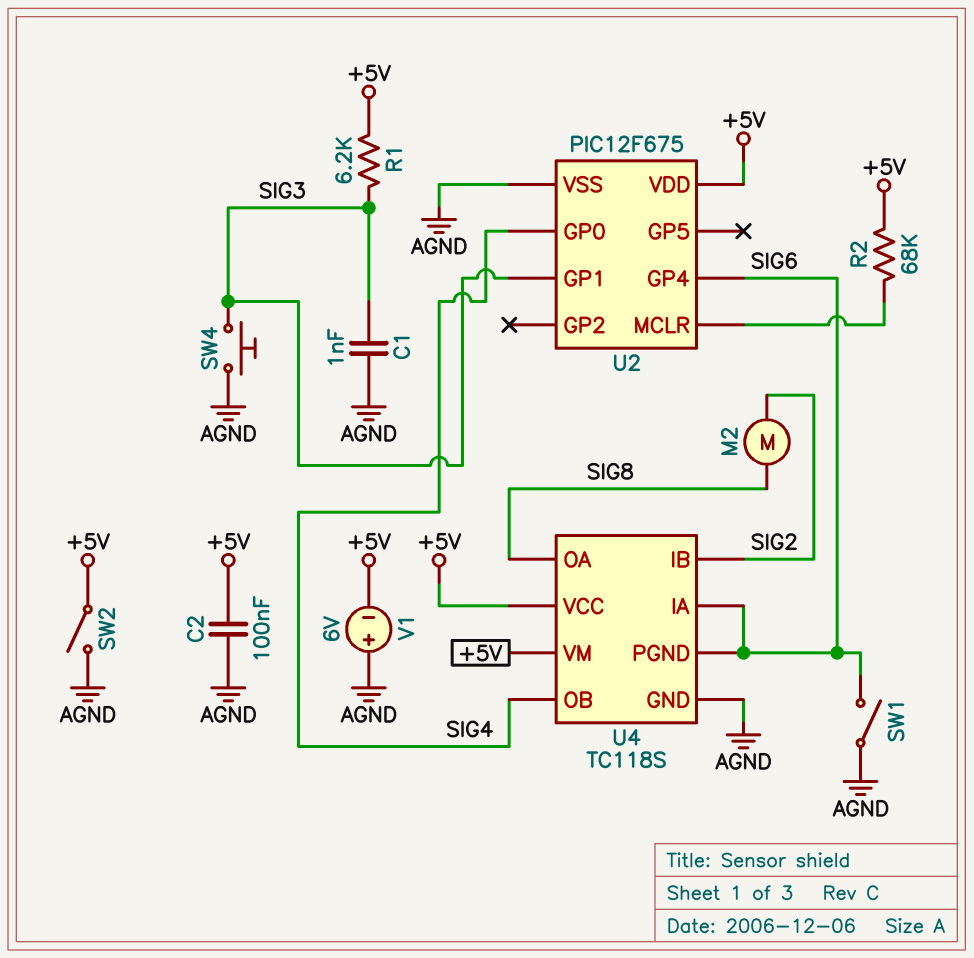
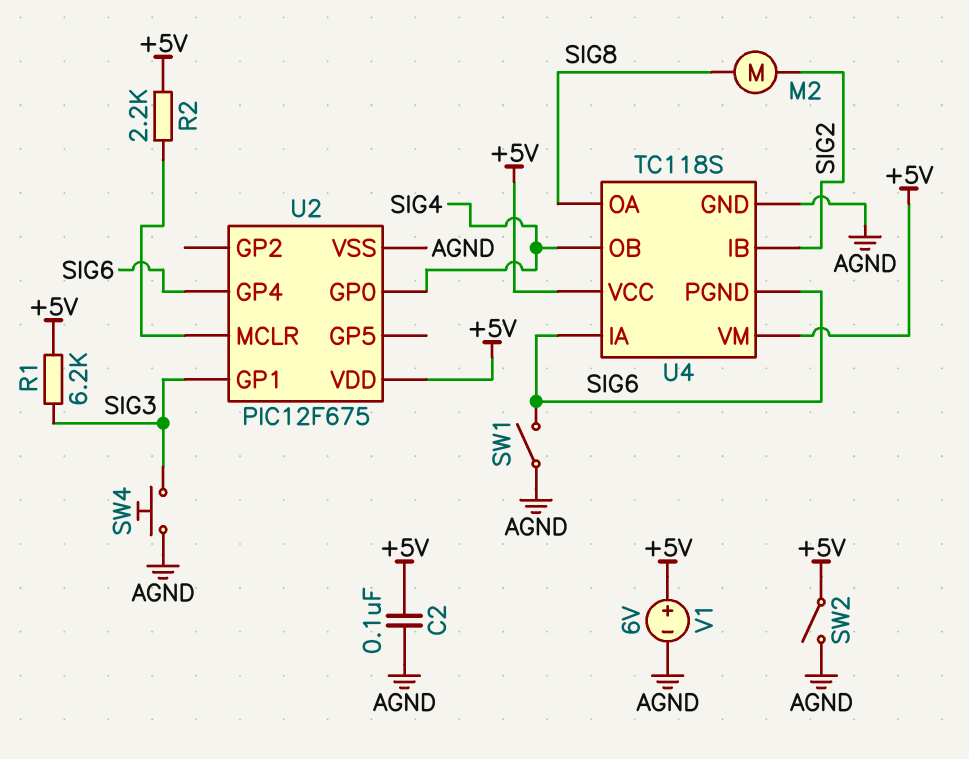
C1: 1nF (AGND, SIG3) -> none
R2: 68k (+5V, U2/MCLR) -> 2.2k (+5V, U2/MCLR)
V1: 6V (plus AGND, minus +5V) -> 6V (plus +5V, minus AGND)

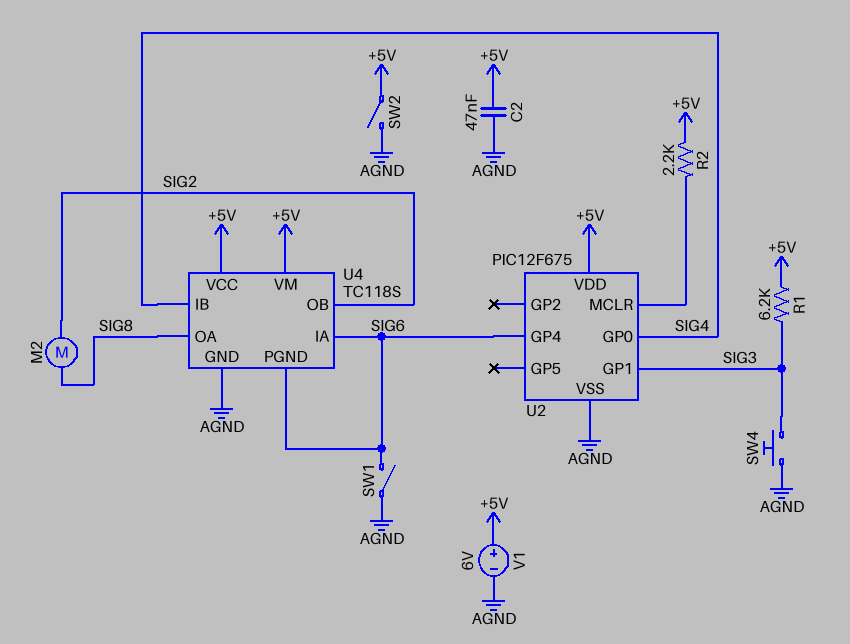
C2: 100nF (+5V, AGND) -> 47nF (+5V, AGND)
U4 pin IB: SIG2 -> SIG4
U4 pin OB: SIG4 -> SIG2

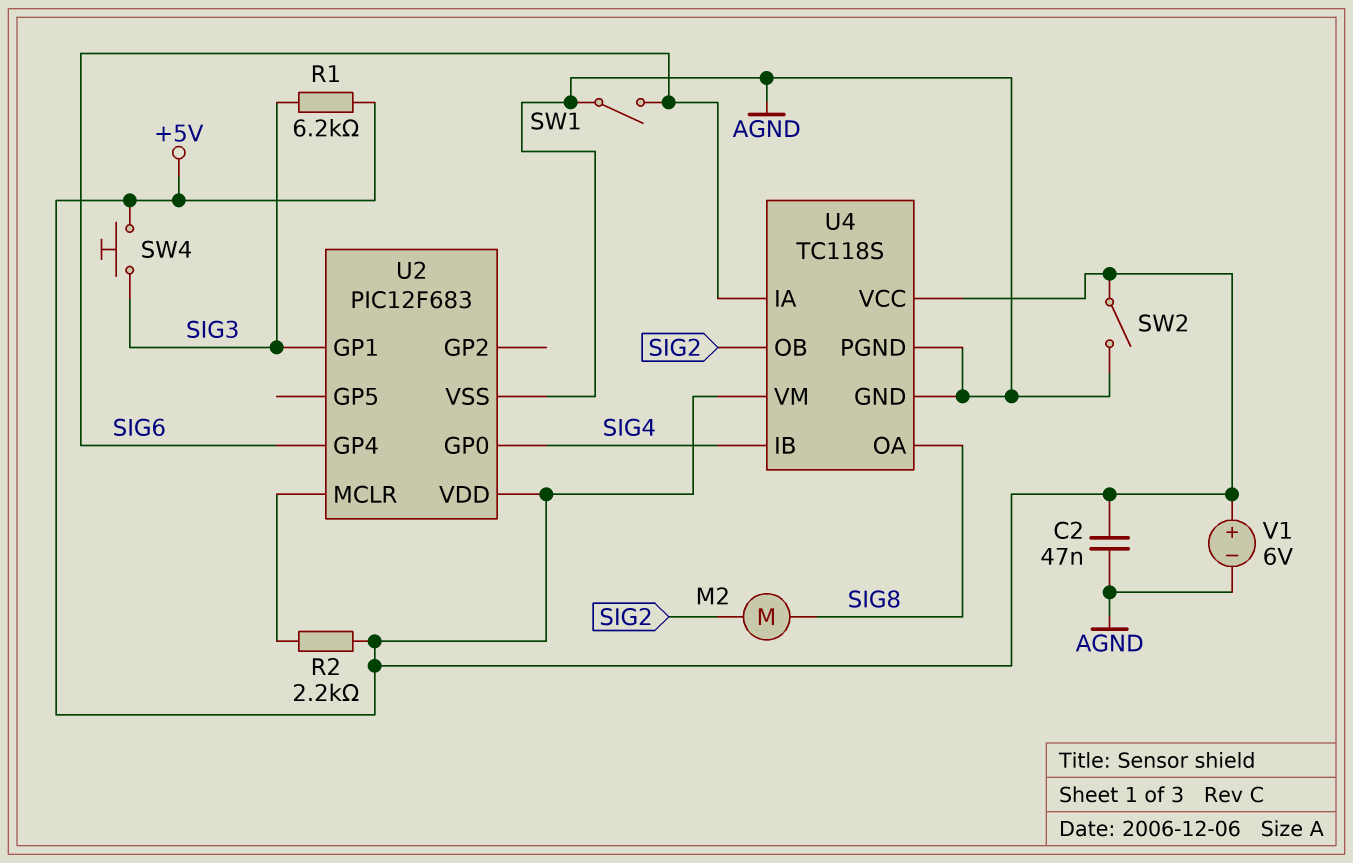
SW4: button (AGND, SIG3) -> button (+5V, SIG3)
U2: PIC12F675 -> PIC12F683
U4 pin PGND: SIG6 -> AGND

